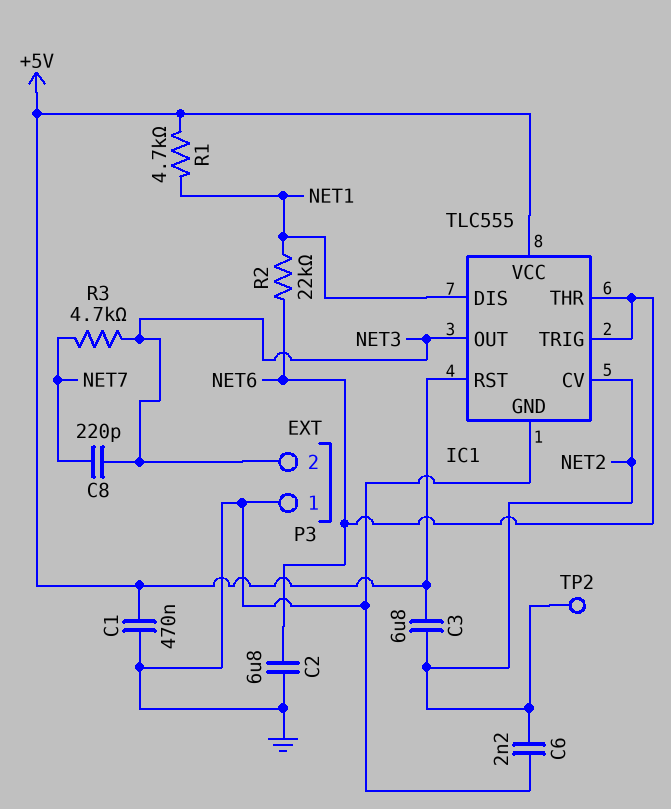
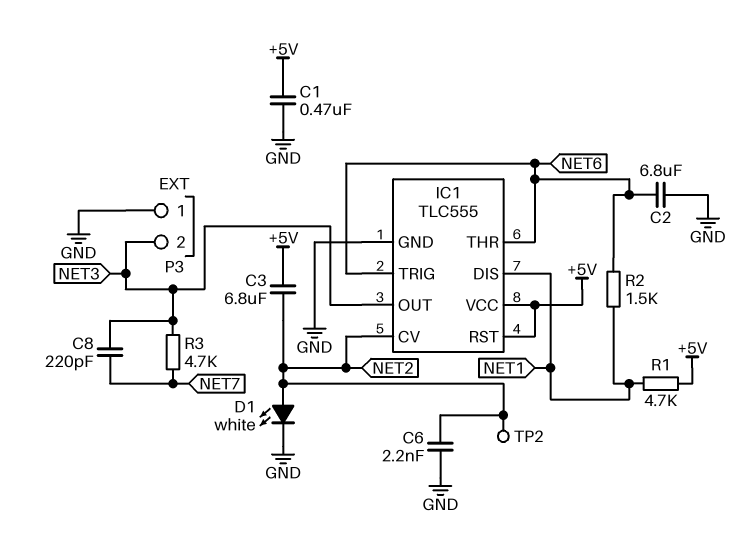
D1: none -> LED white (A NET2, K GND)
R2: 22k (NET1, NET6) -> 1.5k (NET1, NET6)

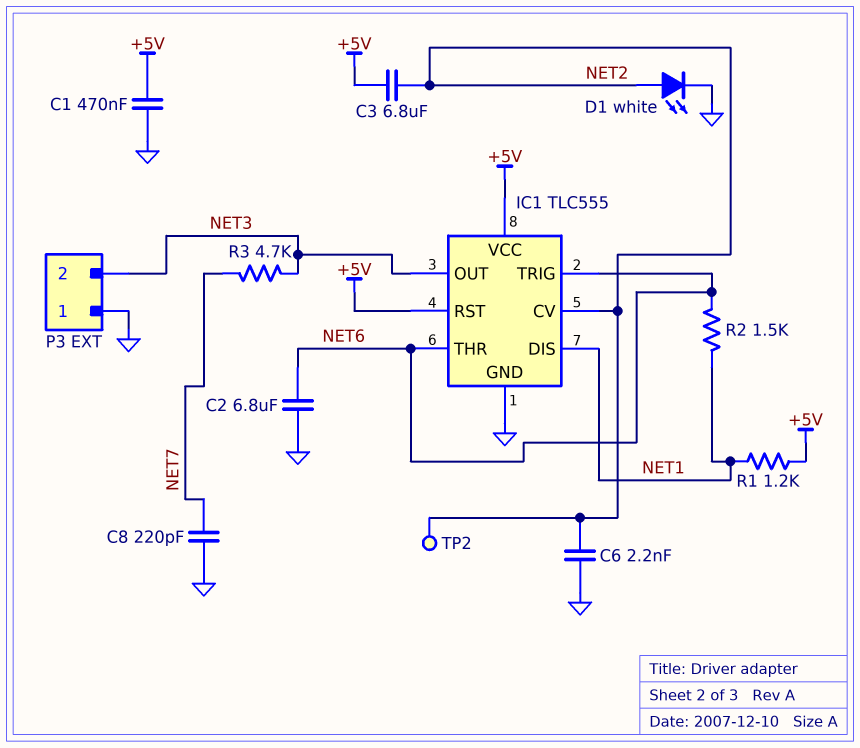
C8: 220pF (NET3, NET7) -> 220pF (GND, NET7)
R1: 4.7k (+5V, NET1) -> 1.2k (+5V, NET1)

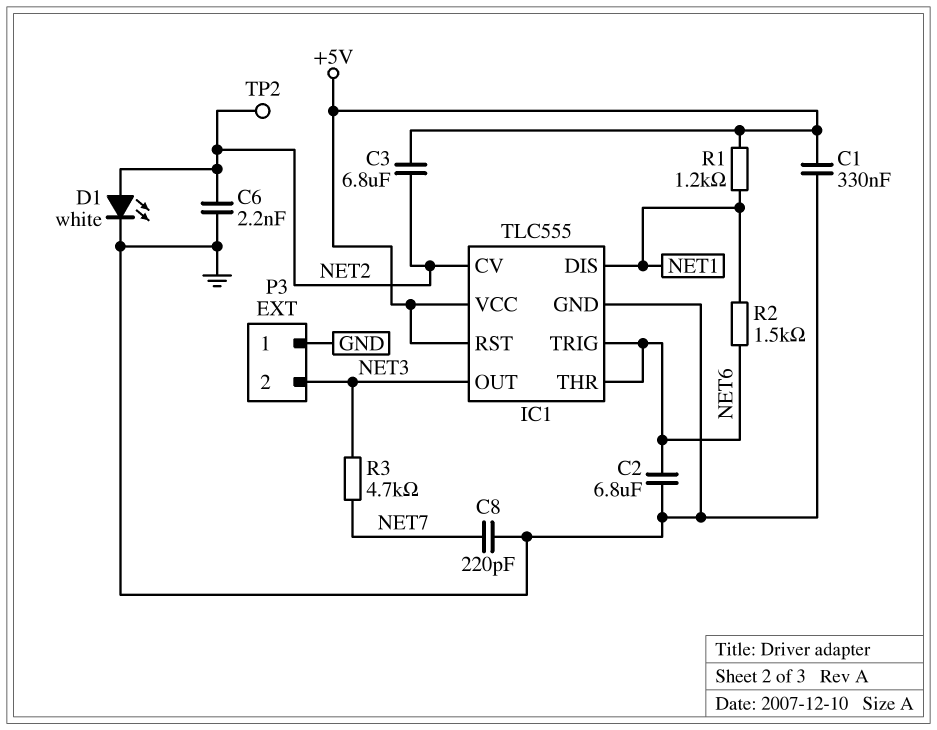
C1: 470nF (+5V, GND) -> 330nF (+5V, GND)

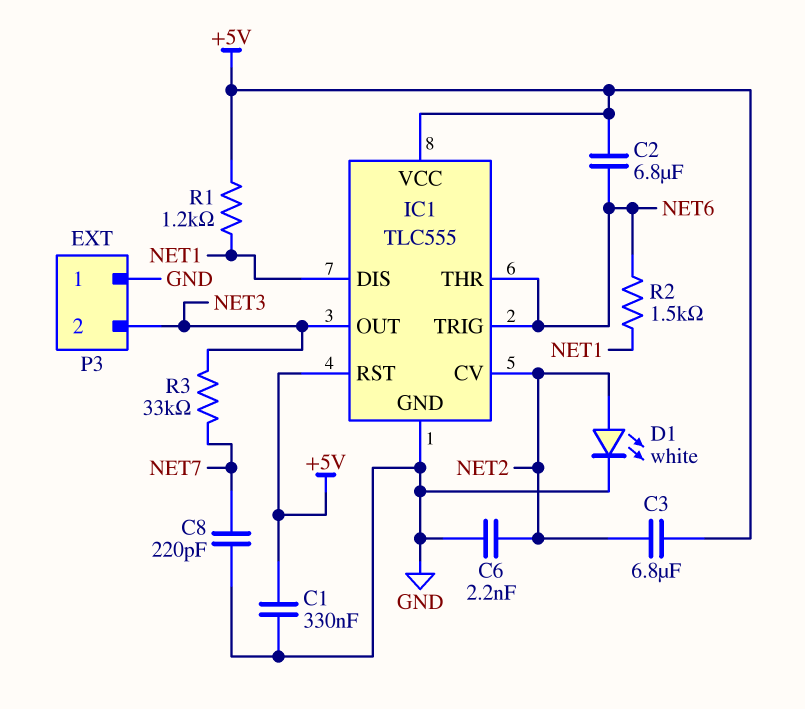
C2: 6.8uF (GND, NET6) -> 6.8uF (+5V, NET6)
R3: 4.7k (NET3, NET7) -> 33k (NET3, NET7)
TP2: test point (NET2) -> none

